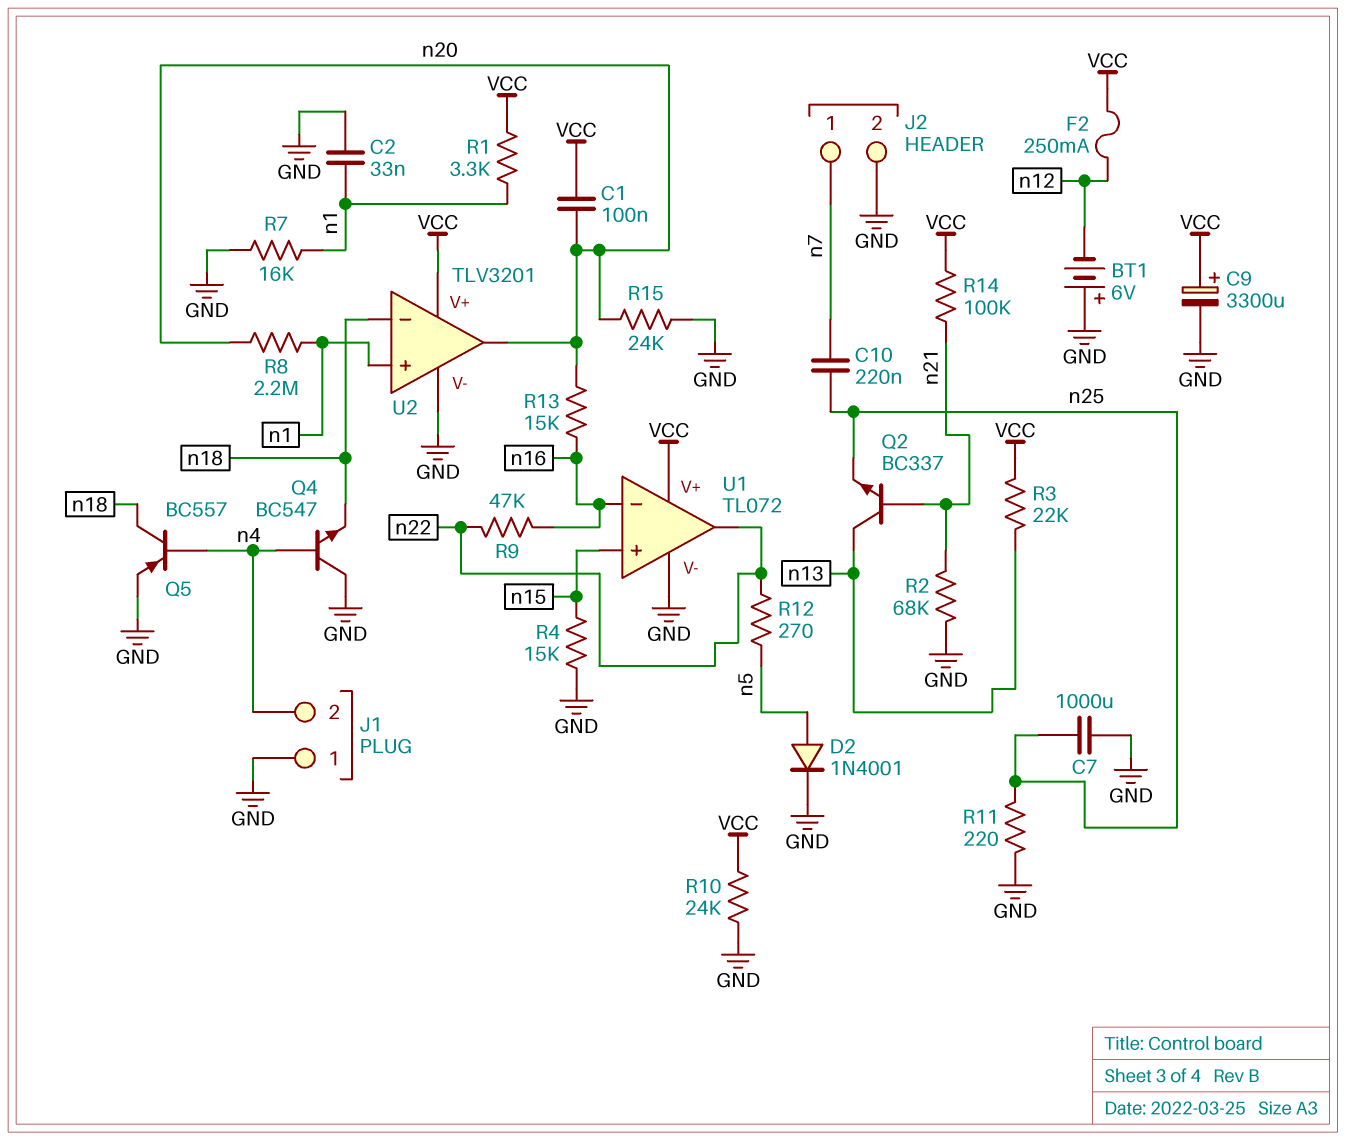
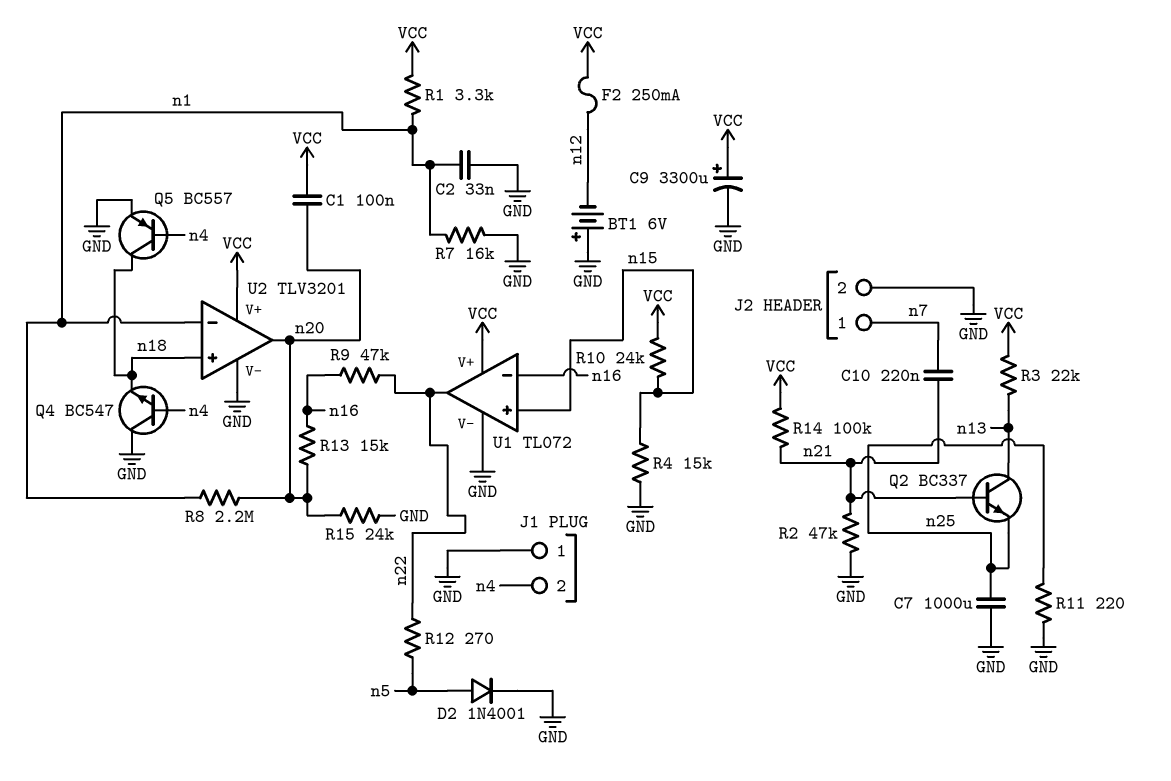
C10: 220nF (n7, n25) -> 220nF (n7, n21)
R2: 68k (GND, n21) -> 47k (GND, n21)
R10: 24k (GND, VCC) -> 24k (VCC, n15)
U2 pin in+: n1 -> n18
U2 pin in-: n18 -> n1

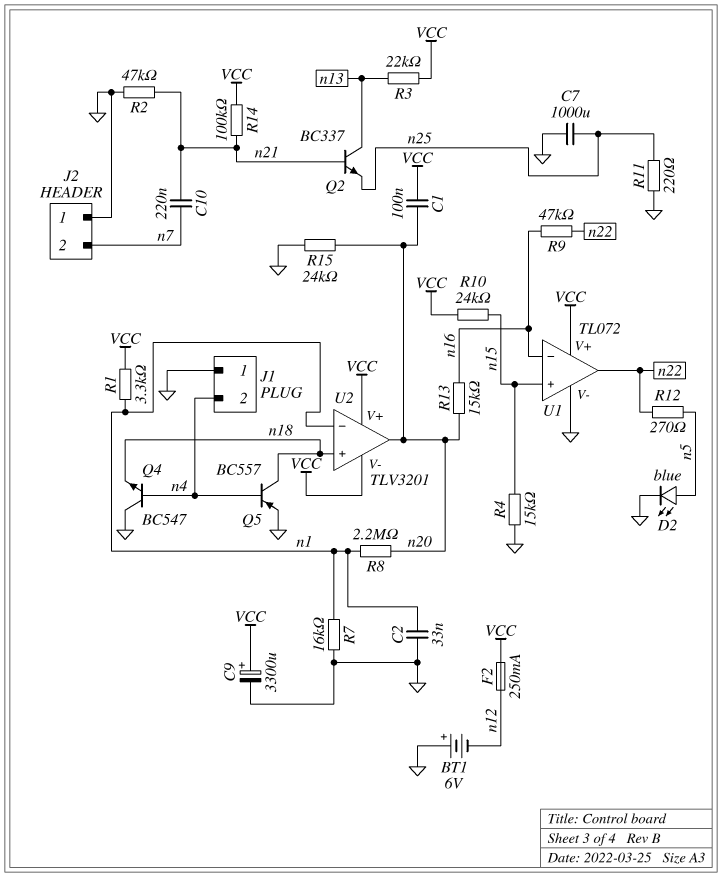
D2: diode 1N4001 (A n5, K GND) -> LED blue (A n5, K GND)
J2 pin 1: n7 -> GND
J2 pin 2: GND -> n7
U2 pin V-: GND -> VCC

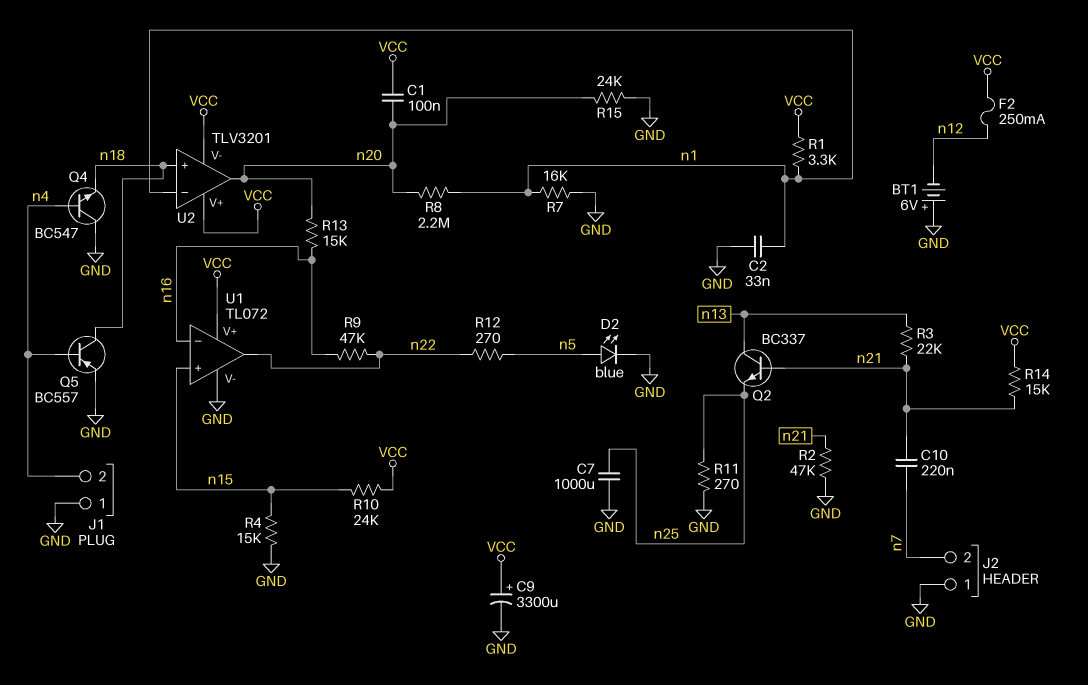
R3: 22k (VCC, n13) -> 22k (n13, n21)
R11: 220 (GND, n25) -> 270 (GND, n25)
R14: 100k (VCC, n21) -> 15k (VCC, n21)

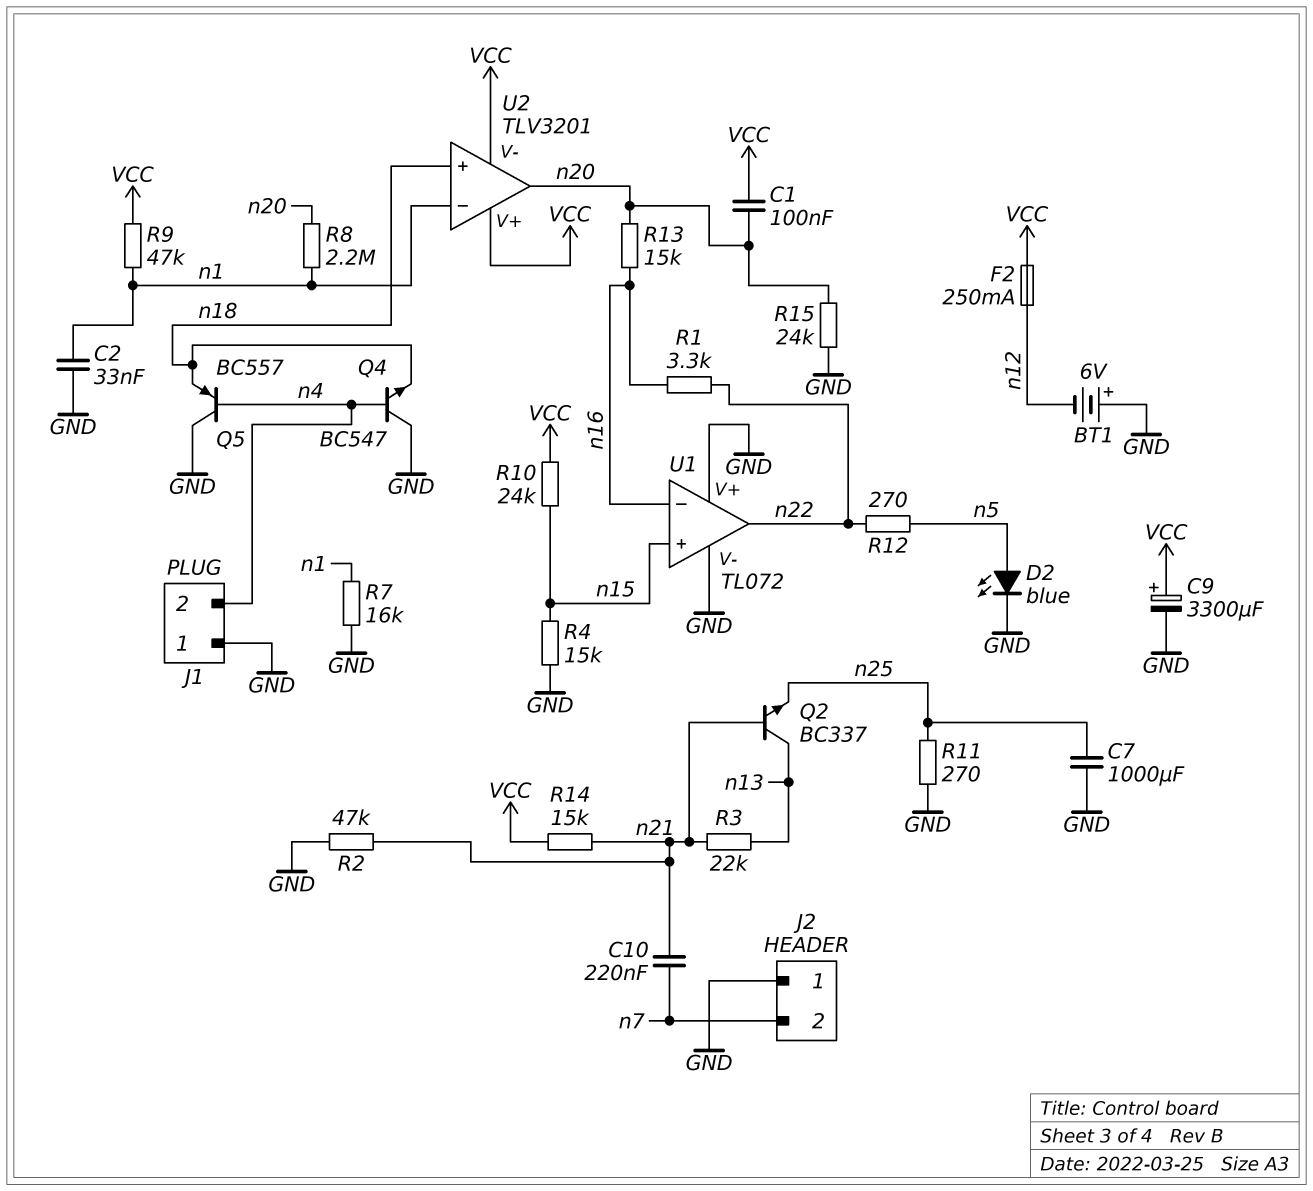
Q5: PNP BC557 (B n4, C n18, E GND) -> PNP BC557 (B n4, C GND, E n18)
R1: 3.3k (VCC, n1) -> 3.3k (n16, n22)
R9: 47k (n16, n22) -> 47k (VCC, n1)
U1 pin V+: VCC -> GND

